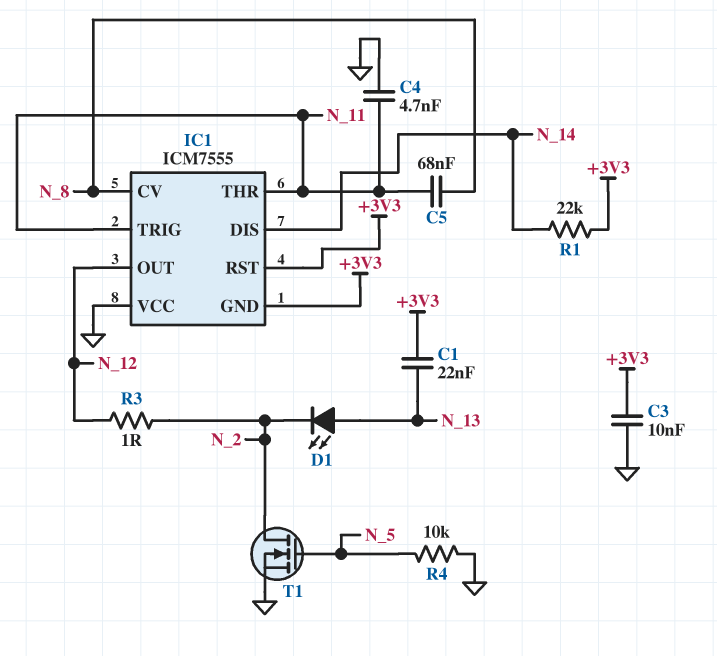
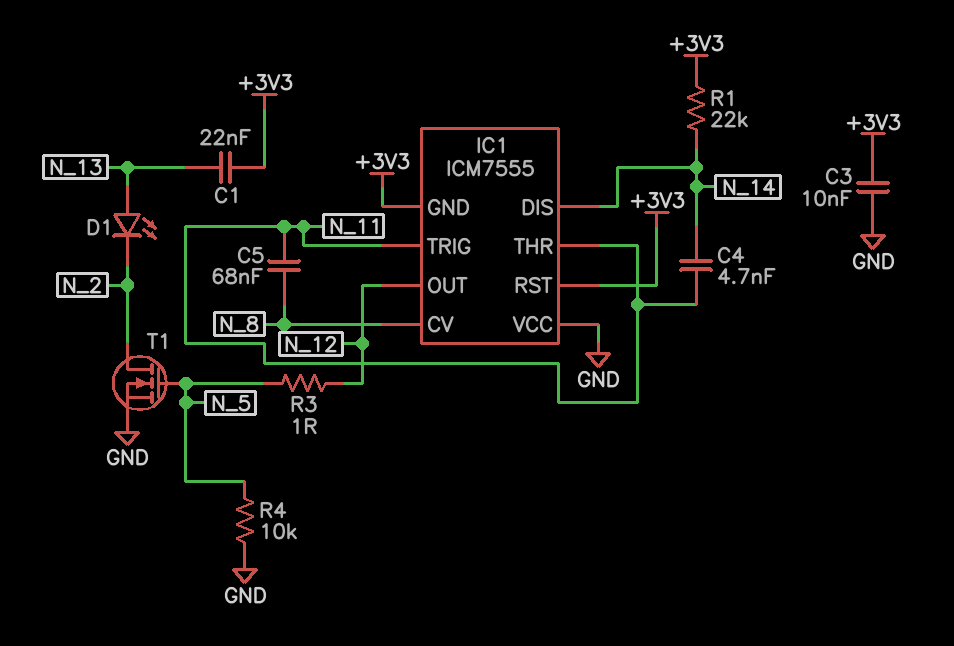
C4: 4.7nF (GND, N_11) -> 4.7nF (N_11, N_14)
R3: 1 (N_2, N_12) -> 1 (N_5, N_12)

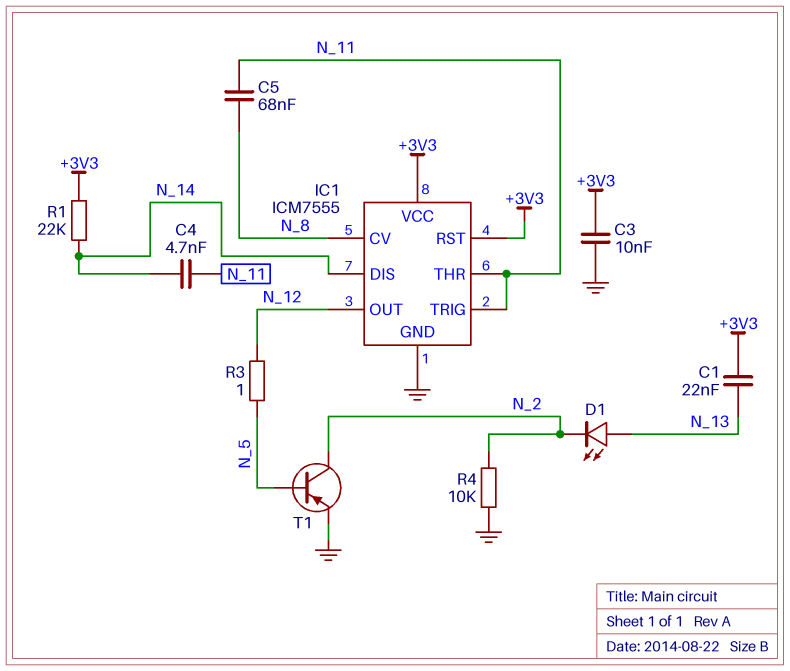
IC1 pin GND: +3V3 -> GND
IC1 pin VCC: GND -> +3V3
R4: 10k (GND, N_5) -> 10k (GND, N_2)
T1: NMOS (G N_5, D N_2, S GND) -> PNP (B N_5, C N_2, E GND)

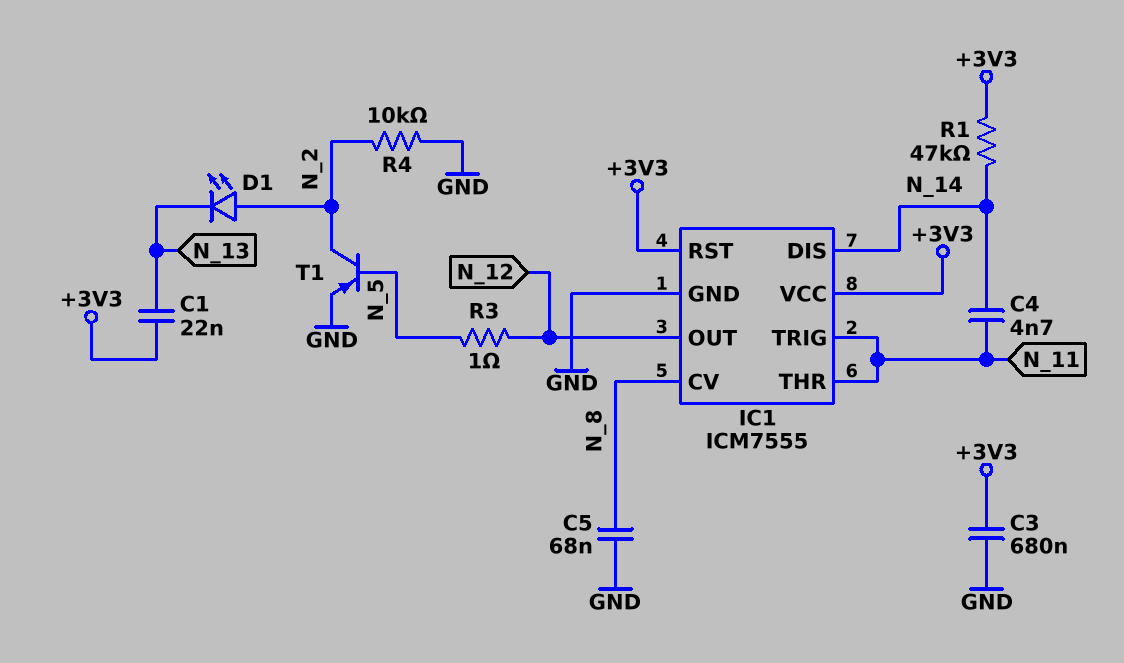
C3: 10nF (+3V3, GND) -> 680nF (+3V3, GND)
C5: 68nF (N_8, N_11) -> 68nF (GND, N_8)
D1: LED (A N_13, K N_2) -> LED (A N_2, K N_13)
R1: 22k (+3V3, N_14) -> 47k (+3V3, N_14)

